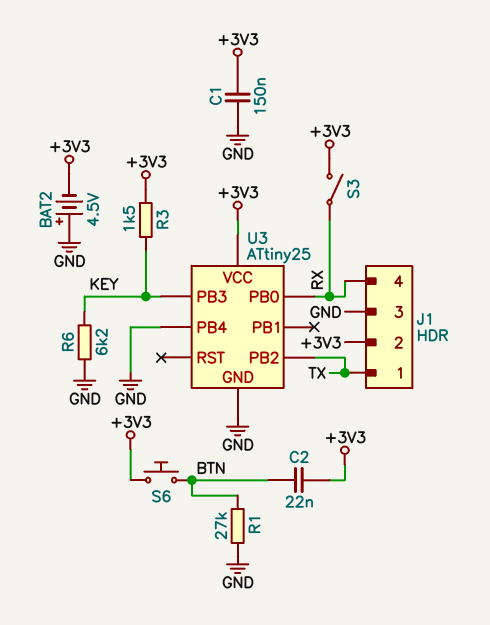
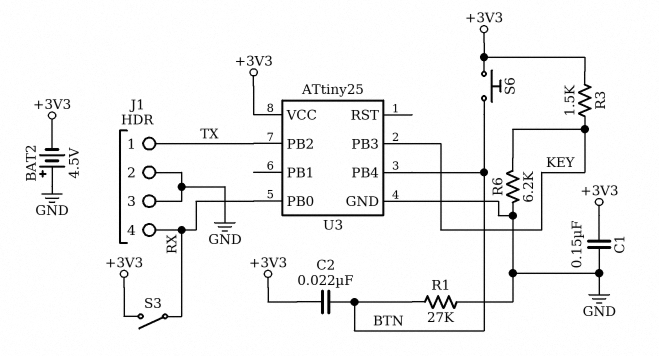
J1 pin 2: +3V3 -> GND
U3 pin PB4: GND -> BTN

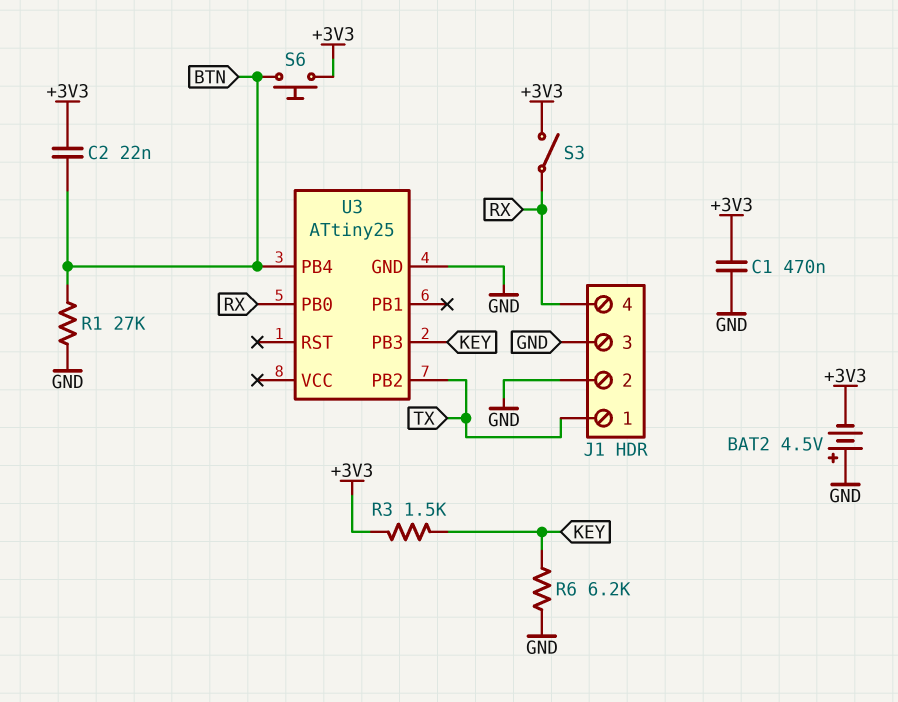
C1: 150nF (+3V3, GND) -> 470nF (+3V3, GND)
U3 pin VCC: +3V3 -> none

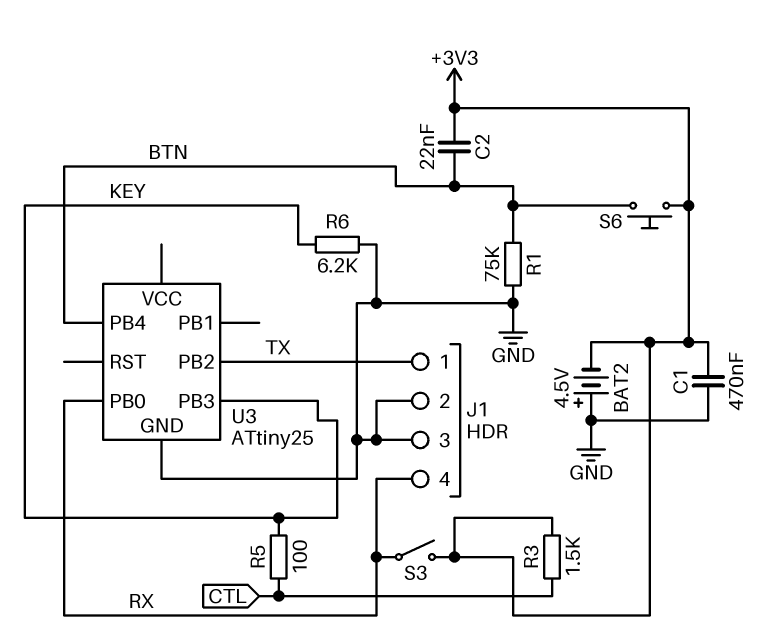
R1: 27k (BTN, GND) -> 75k (BTN, GND)
R3: 1.5k (+3V3, KEY) -> 1.5k (+3V3, CTL)
R5: none -> 100 (CTL, KEY)

